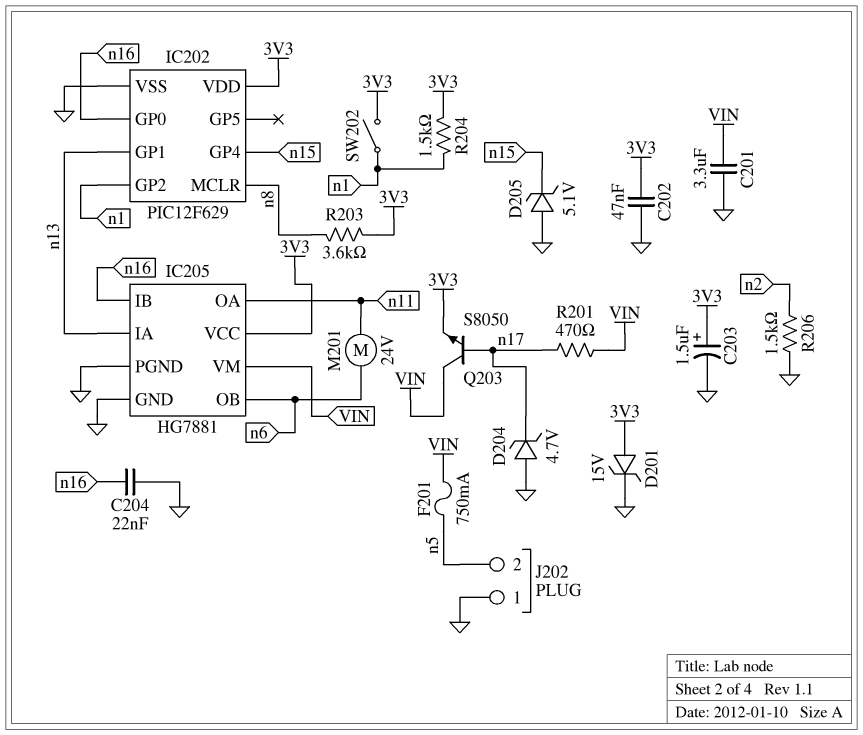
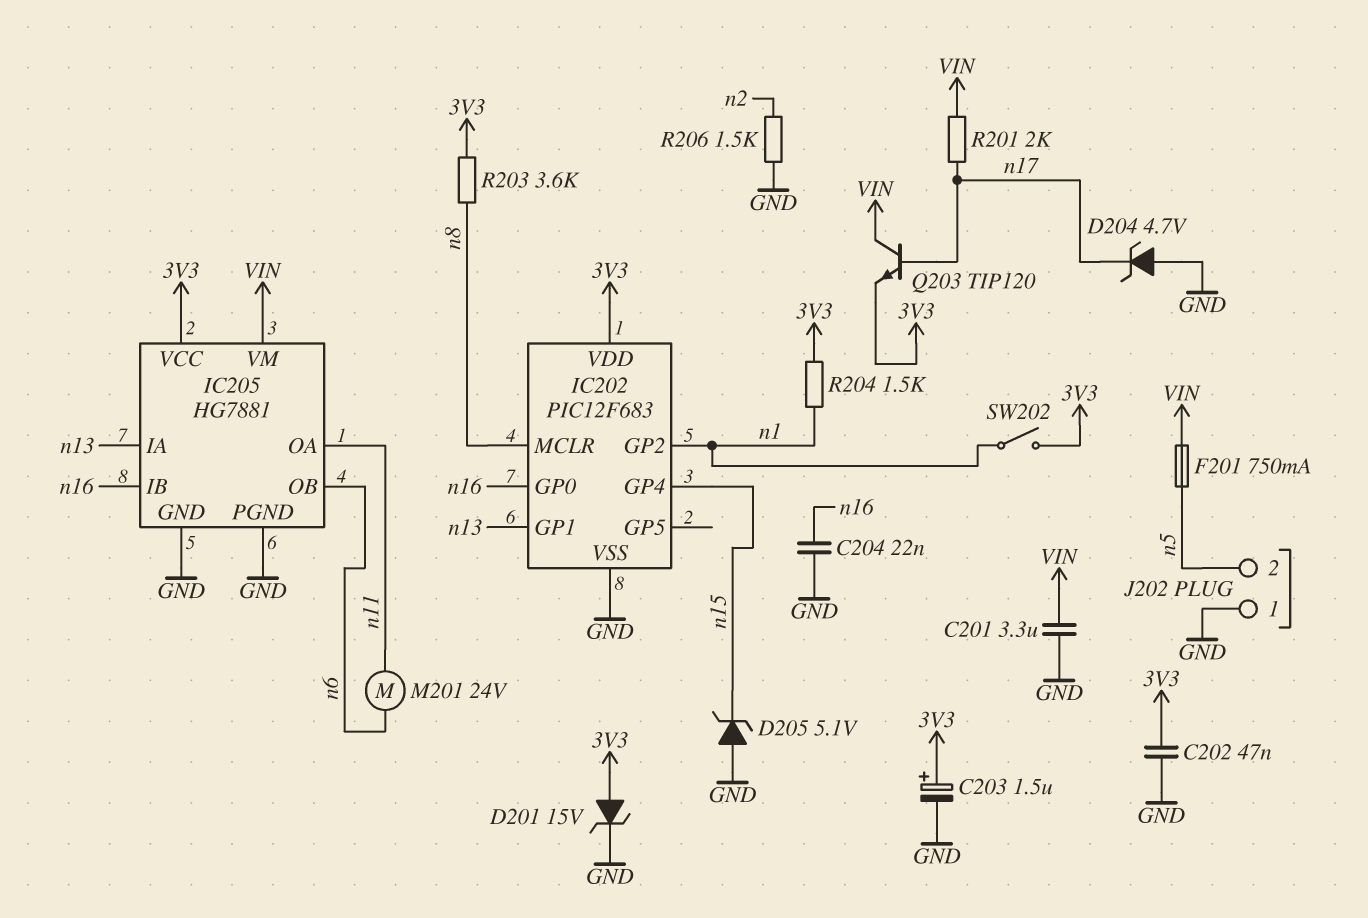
IC202: PIC12F629 -> PIC12F683
Q203: NPN S8050 (B n17, C VIN, E 3V3) -> NPN TIP120 (B n17, C VIN, E 3V3)
R201: 470 (VIN, n17) -> 2k (VIN, n17)

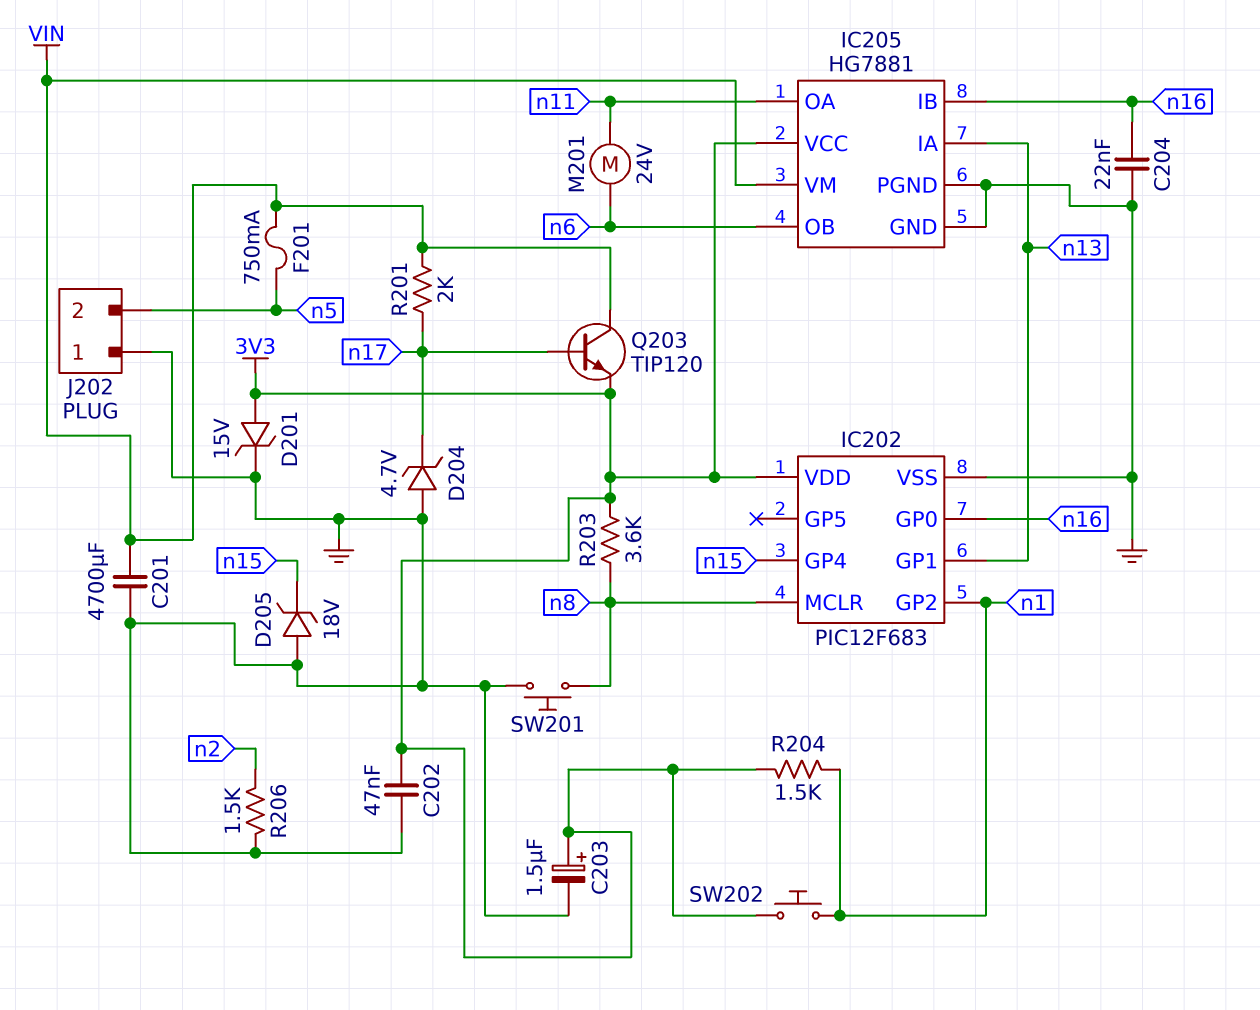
C201: 3.3uF (GND, VIN) -> 4700uF (GND, VIN)
D205: zener 5.1V (A GND, K n15) -> zener 18V (A GND, K n15)
SW201: none -> button (GND, n8)
SW202: switch (3V3, n1) -> button (3V3, n1)

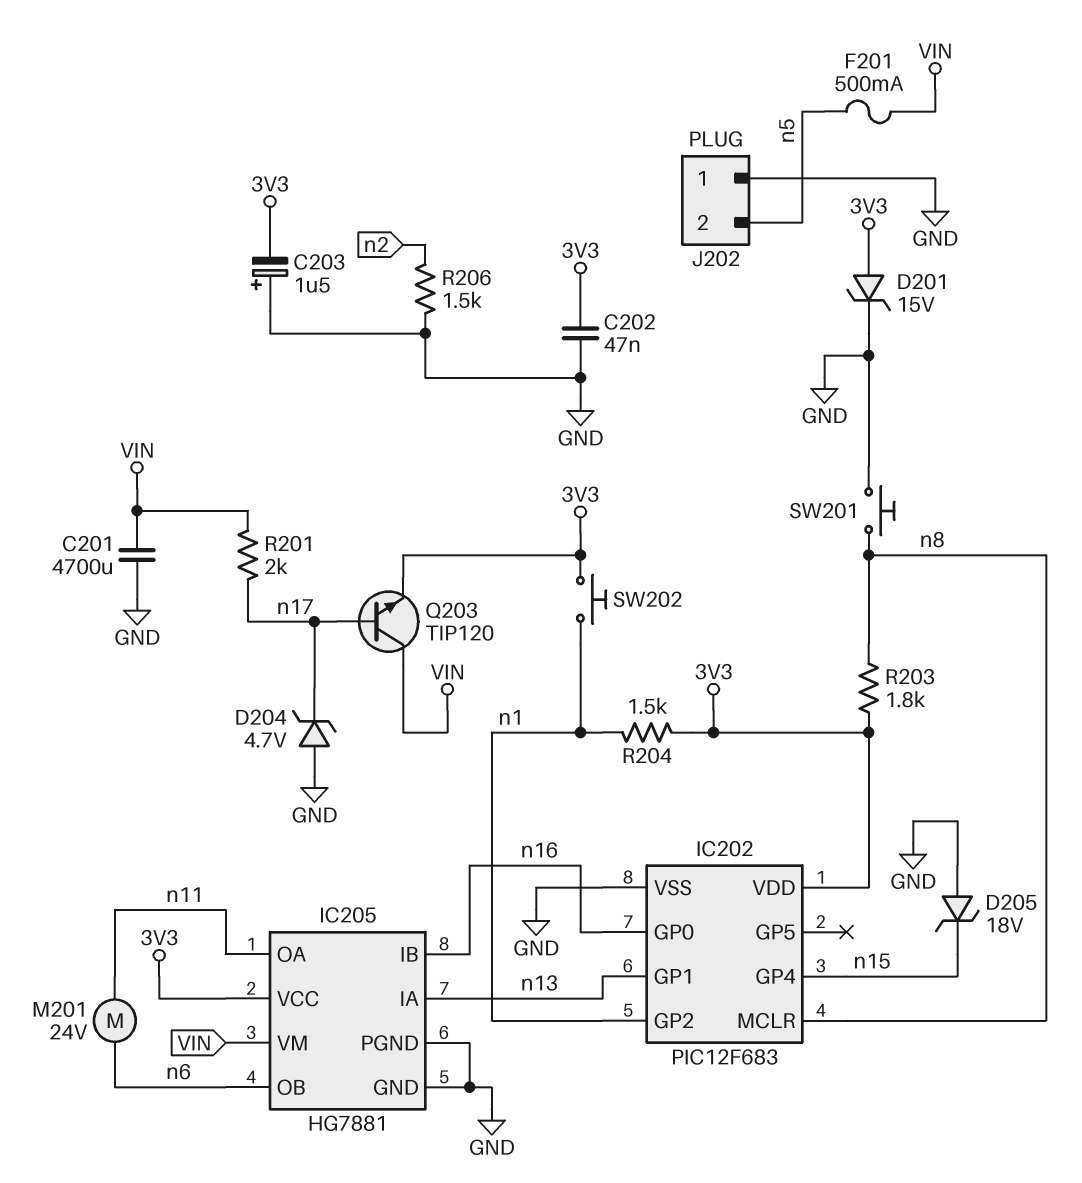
C203: 1.5uF (plus 3V3, minus GND) -> 1.5uF (plus GND, minus 3V3)
C204: 22nF (GND, n16) -> none
F201: 750mA (VIN, n5) -> 500mA (VIN, n5)
R203: 3.6k (3V3, n8) -> 1.8k (3V3, n8)

